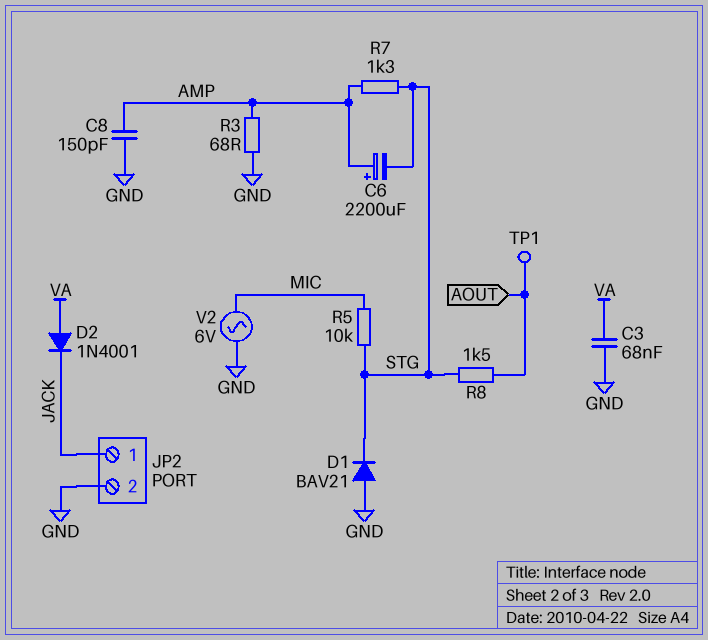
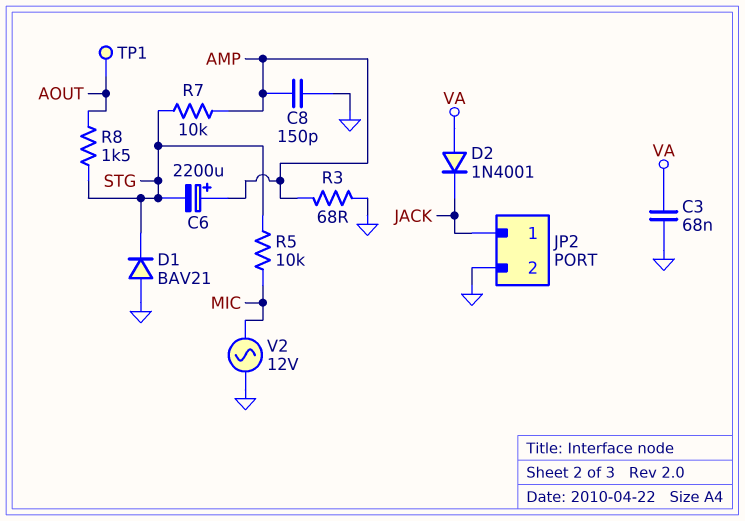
R7: 1.3k (AMP, STG) -> 10k (AMP, STG)
V2: AC 6V (GND, MIC) -> AC 12V (GND, MIC)

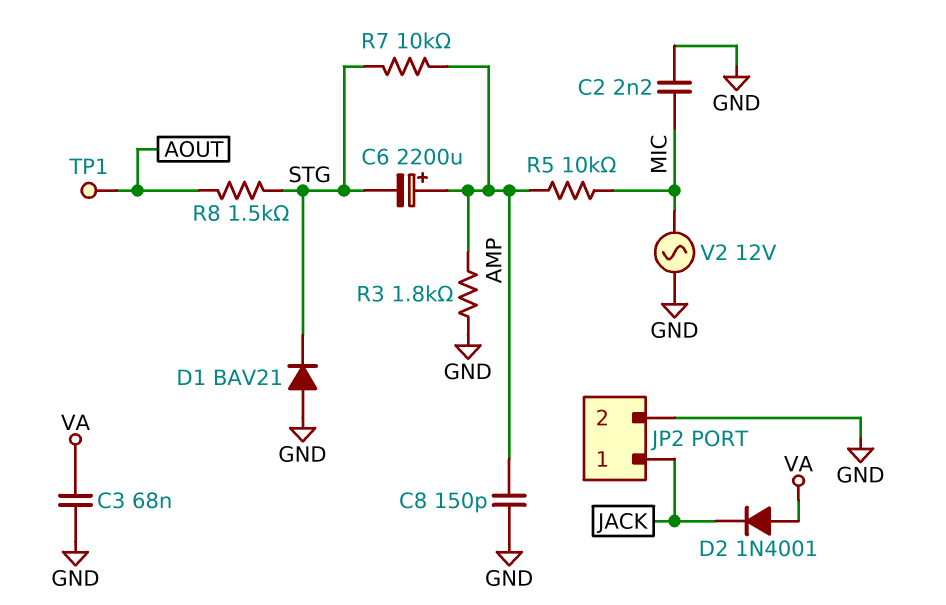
C2: none -> 2.2nF (GND, MIC)
R3: 68 (AMP, GND) -> 1.8k (AMP, GND)
R5: 10k (MIC, STG) -> 10k (AMP, MIC)

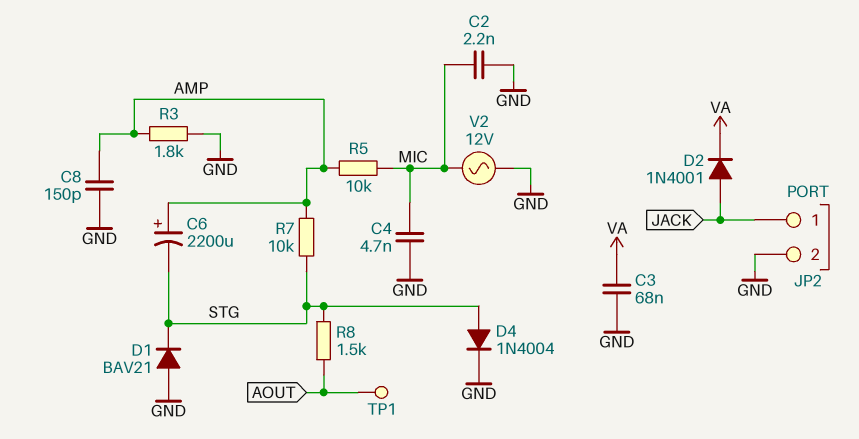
C4: none -> 4.7nF (GND, MIC)
D2: diode 1N4001 (A VA, K JACK) -> diode 1N4001 (A JACK, K VA)
D4: none -> diode 1N4004 (A STG, K GND)

